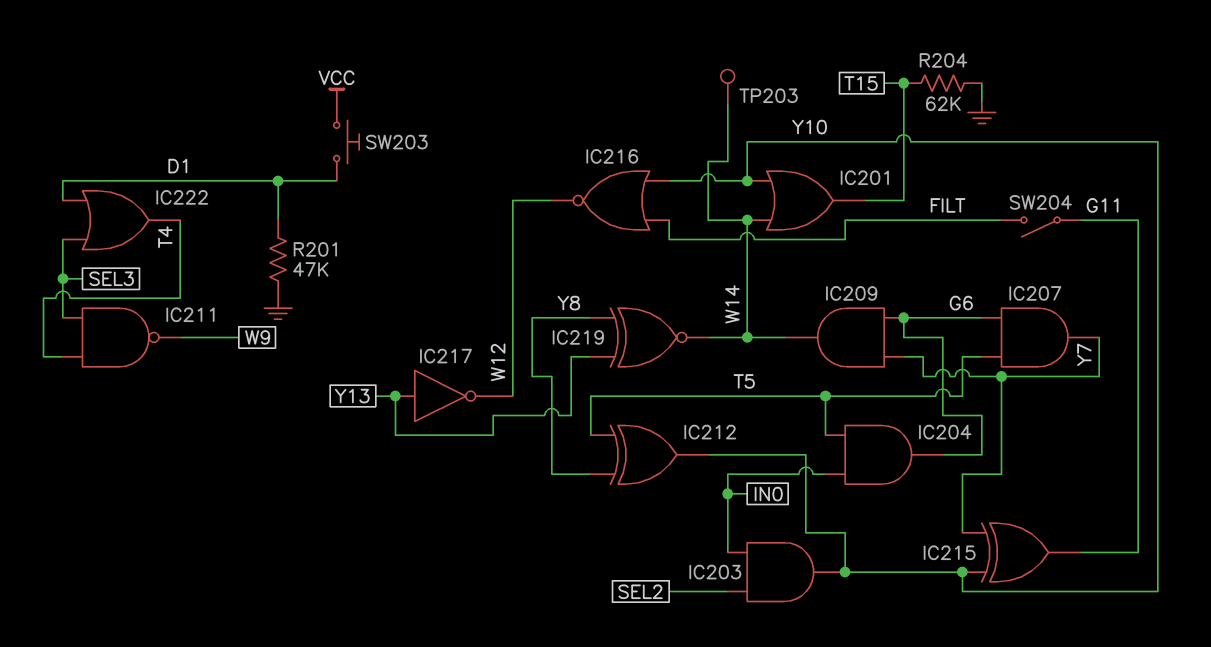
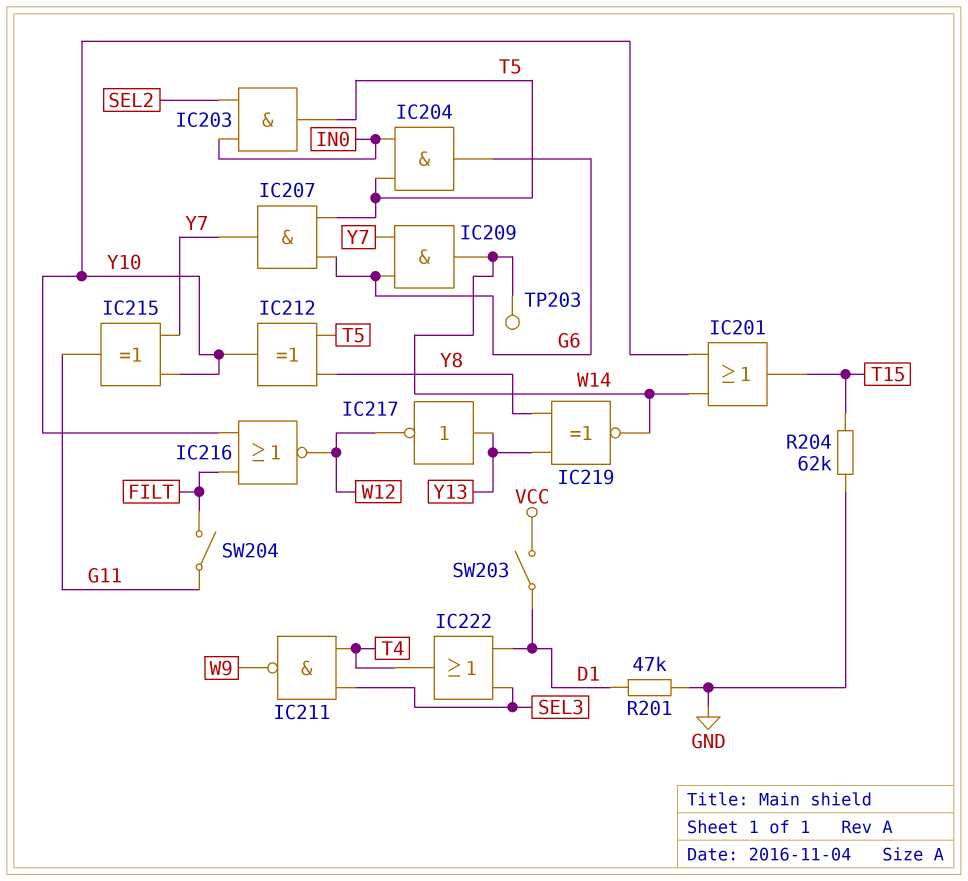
IC203: AND (in IN0, in SEL2, out Y10) -> AND (in IN0, in SEL2, out T5)
SW203: button (D1, VCC) -> switch (D1, VCC)

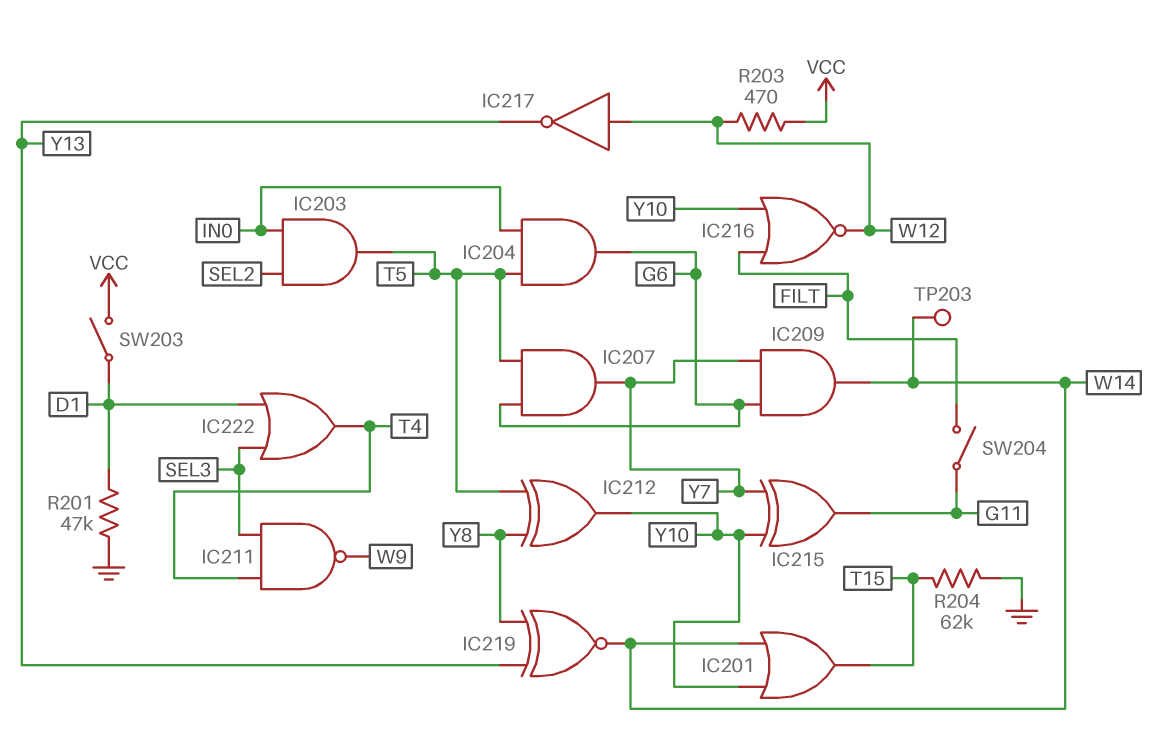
IC217: NOT (in Y13, out W12) -> NOT (in W12, out Y13)
R203: none -> 470 (VCC, W12)

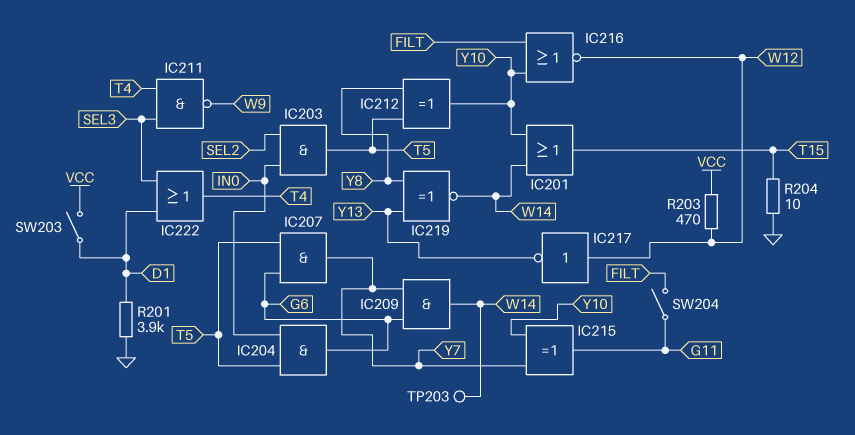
R201: 47k (D1, GND) -> 3.9k (D1, GND)
R204: 62k (GND, T15) -> 10 (GND, T15)

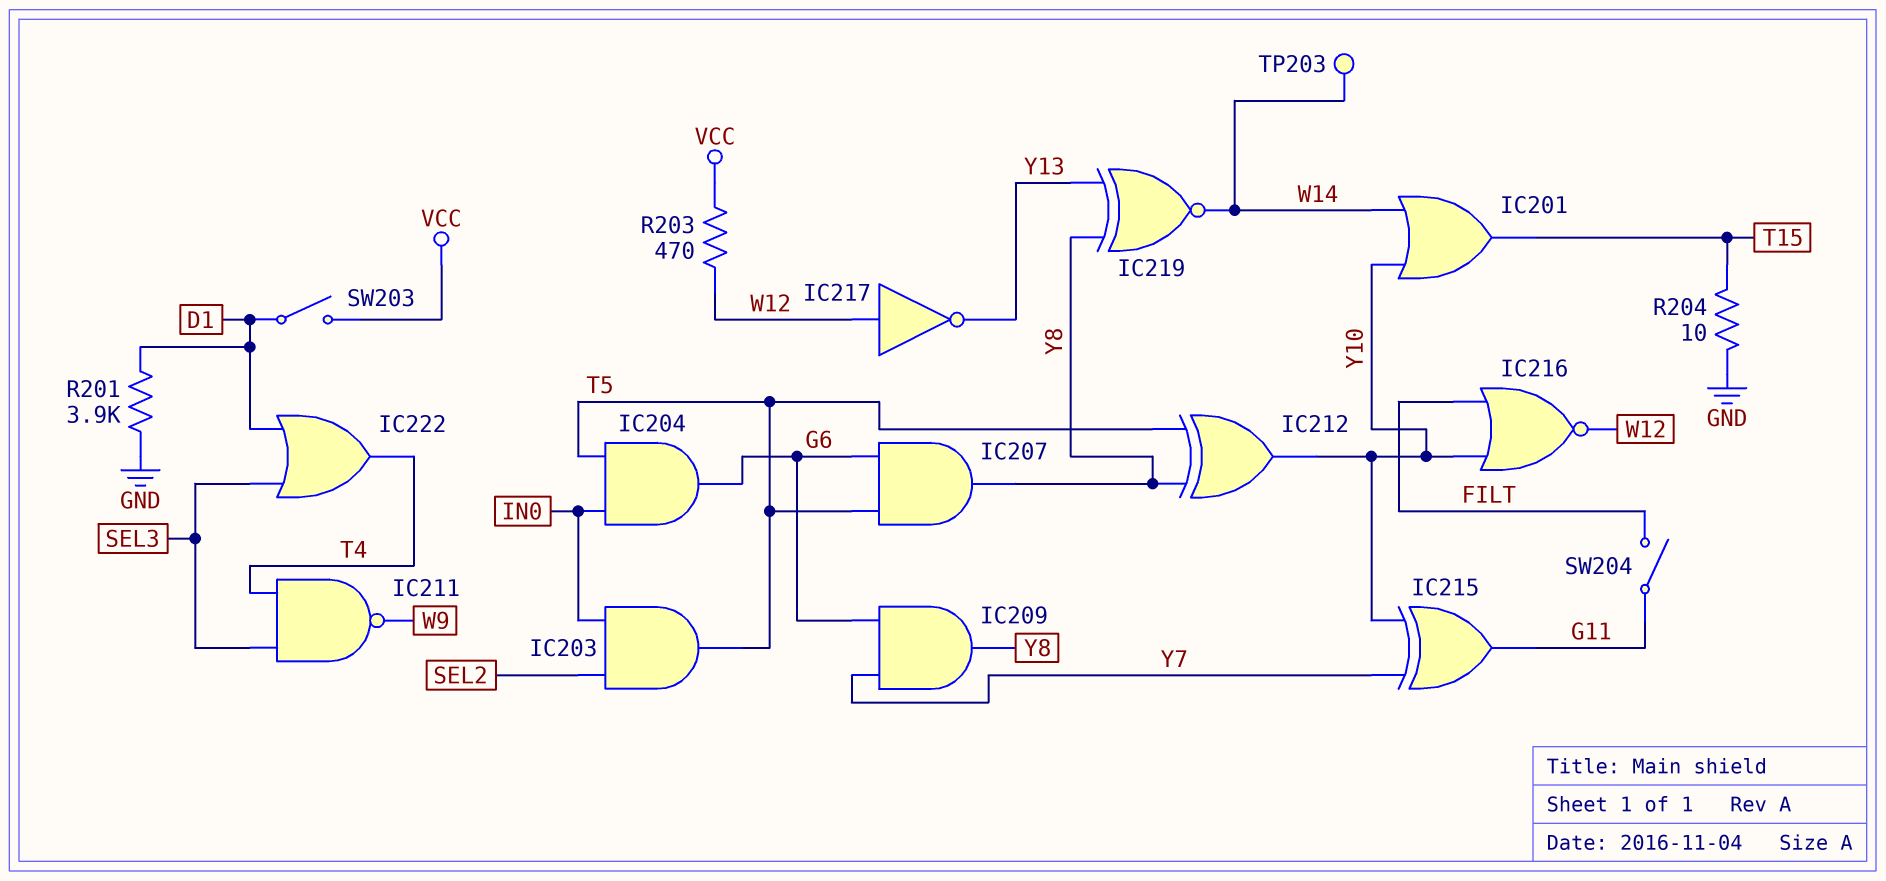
IC207: AND (in G6, in T5, out Y7) -> AND (in G6, in T5, out Y8)
IC209: AND (in G6, in Y7, out W14) -> AND (in G6, in Y7, out Y8)

